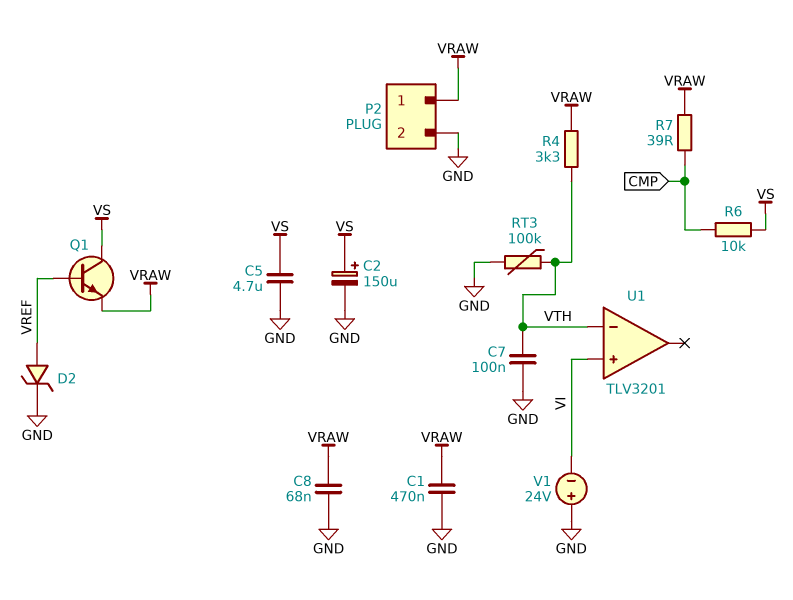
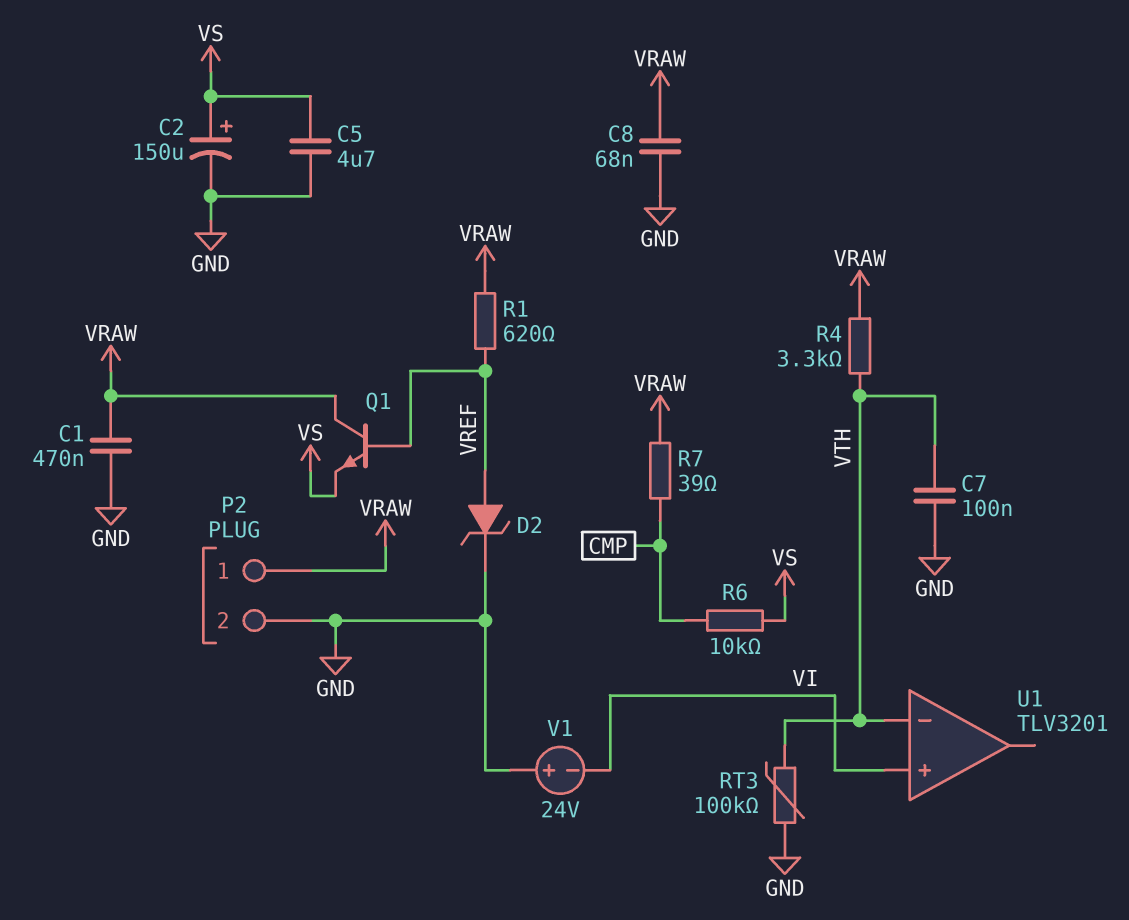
Q1: NPN (B VREF, C VS, E VRAW) -> NPN (B VREF, C VRAW, E VS)
R1: none -> 620 (VRAW, VREF)

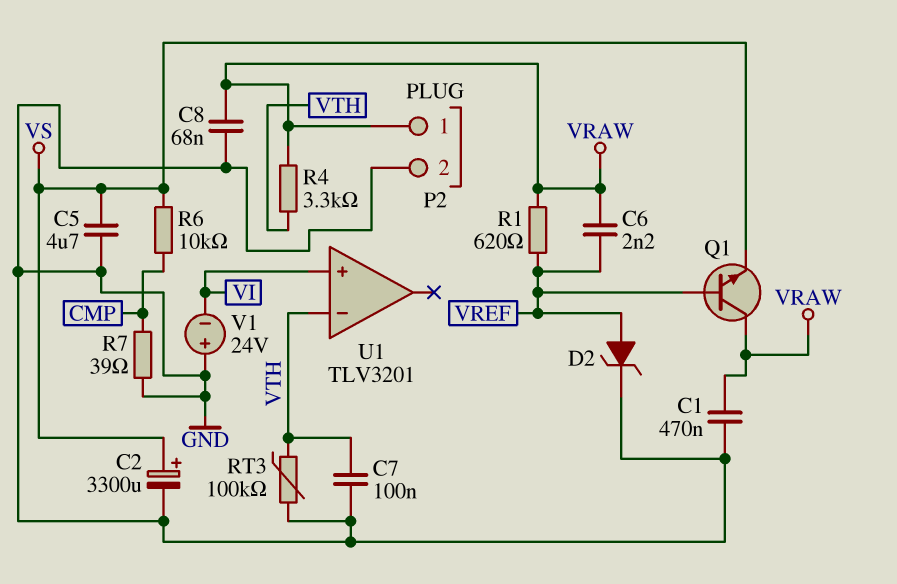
C2: 150uF (plus VS, minus GND) -> 3300uF (plus VS, minus GND)
C6: none -> 2.2nF (VRAW, VREF)
R7: 39 (CMP, VRAW) -> 39 (CMP, GND)

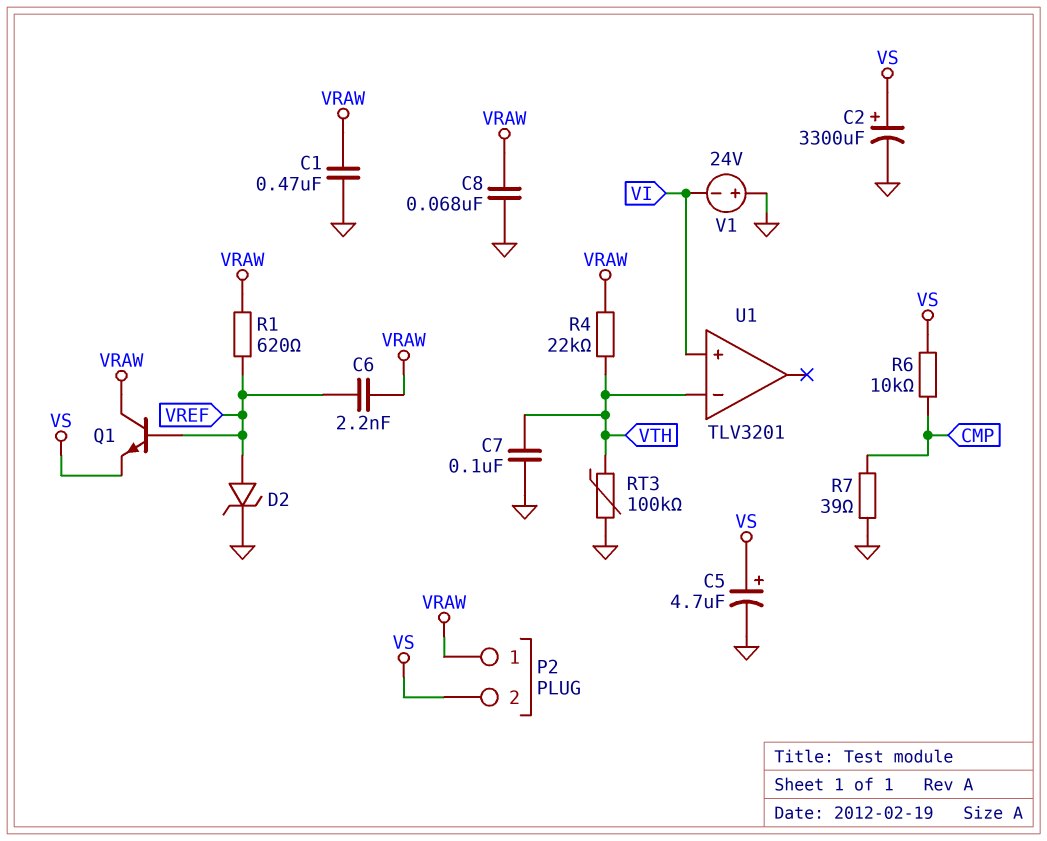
C5: 4.7uF (GND, VS) -> 4.7uF (plus VS, minus GND)
P2 pin 2: GND -> VS
R4: 3.3k (VRAW, VTH) -> 22k (VRAW, VTH)

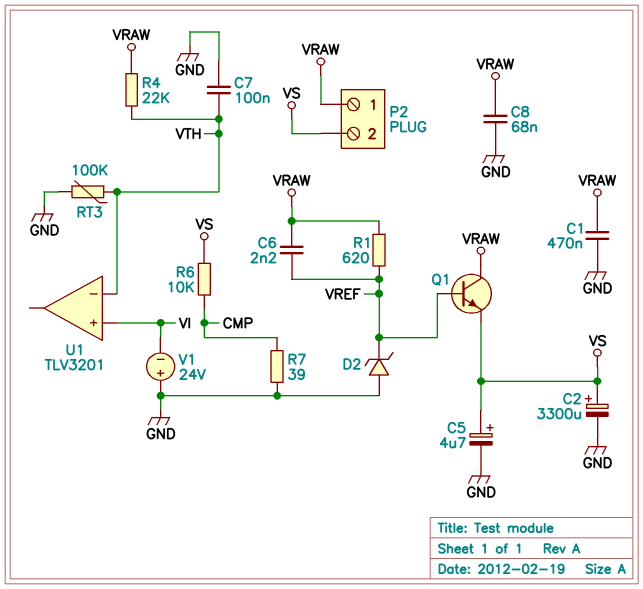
D2: zener (A VREF, K GND) -> zener (A GND, K VREF)

